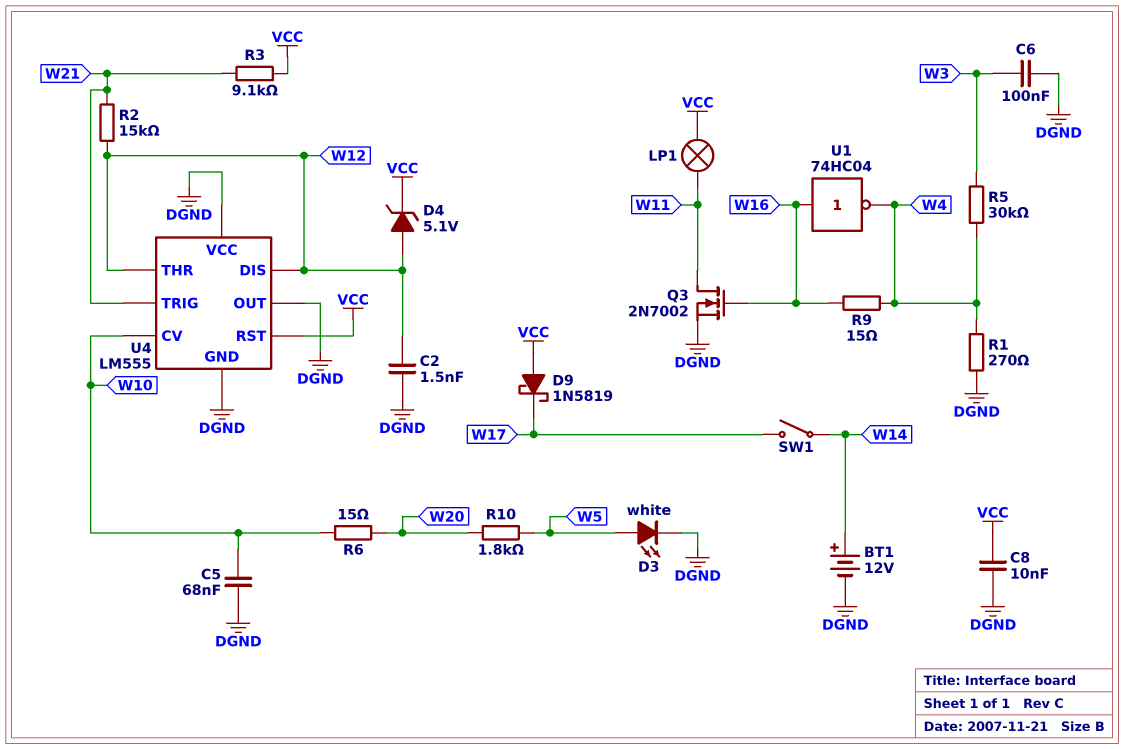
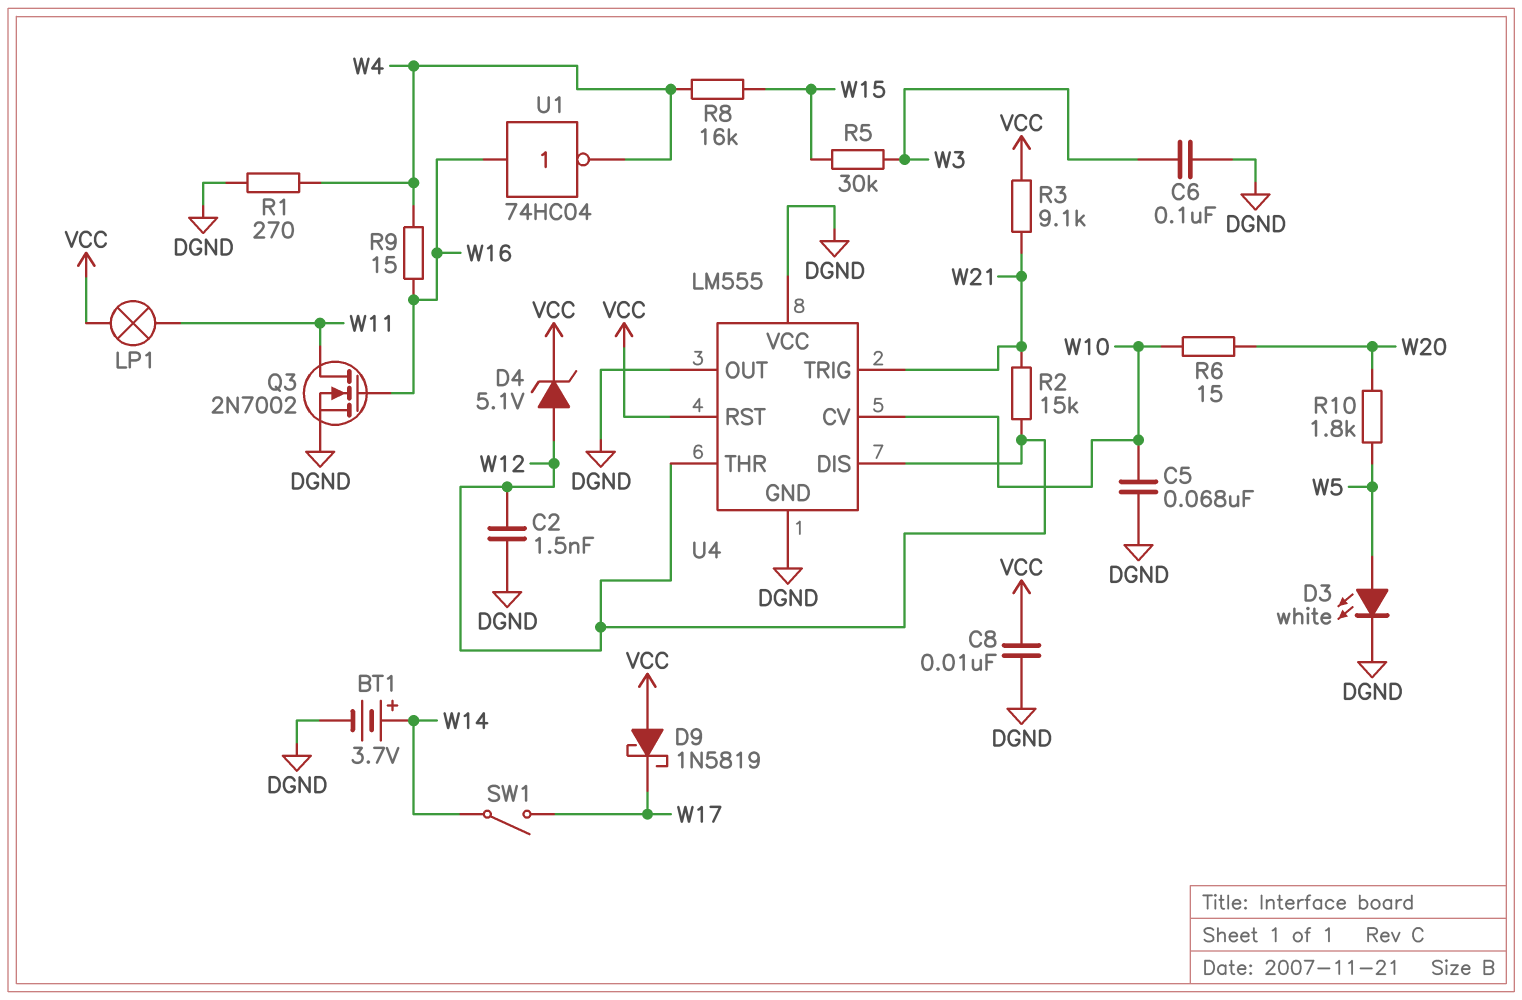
BT1: 12V (plus W14, minus DGND) -> 3.7V (plus W14, minus DGND)
R5: 30k (W3, W4) -> 30k (W3, W15)
R8: none -> 16k (W4, W15)

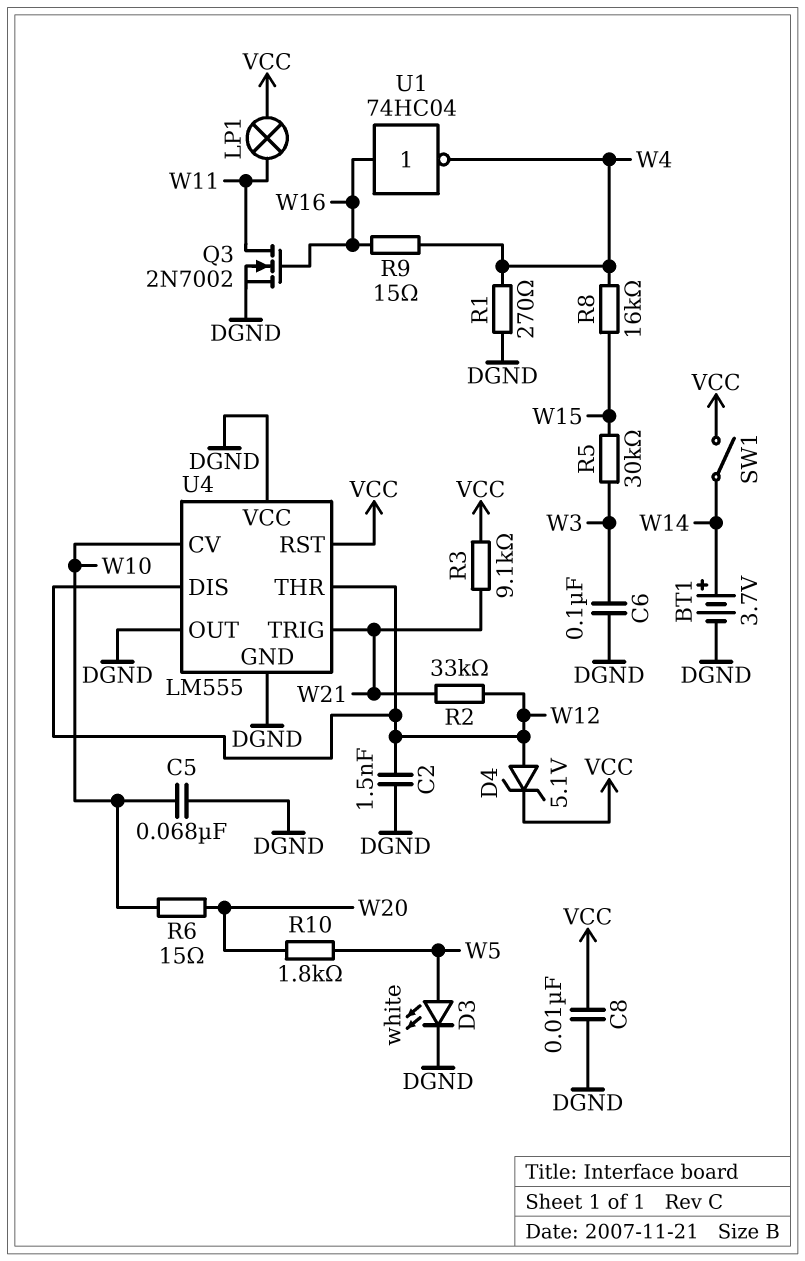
D9: schottky 1N5819 (A VCC, K W17) -> none
R2: 15k (W12, W21) -> 33k (W12, W21)
SW1: switch (W14, W17) -> switch (VCC, W14)

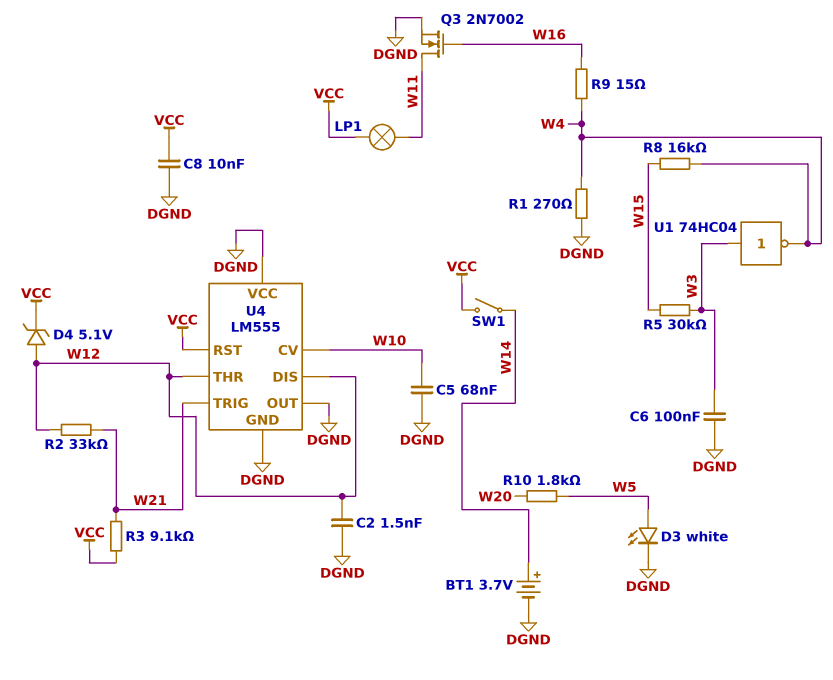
R6: 15 (W10, W20) -> none
U1: NOT 74HC04 (in W16, out W4) -> NOT 74HC04 (in W3, out W4)

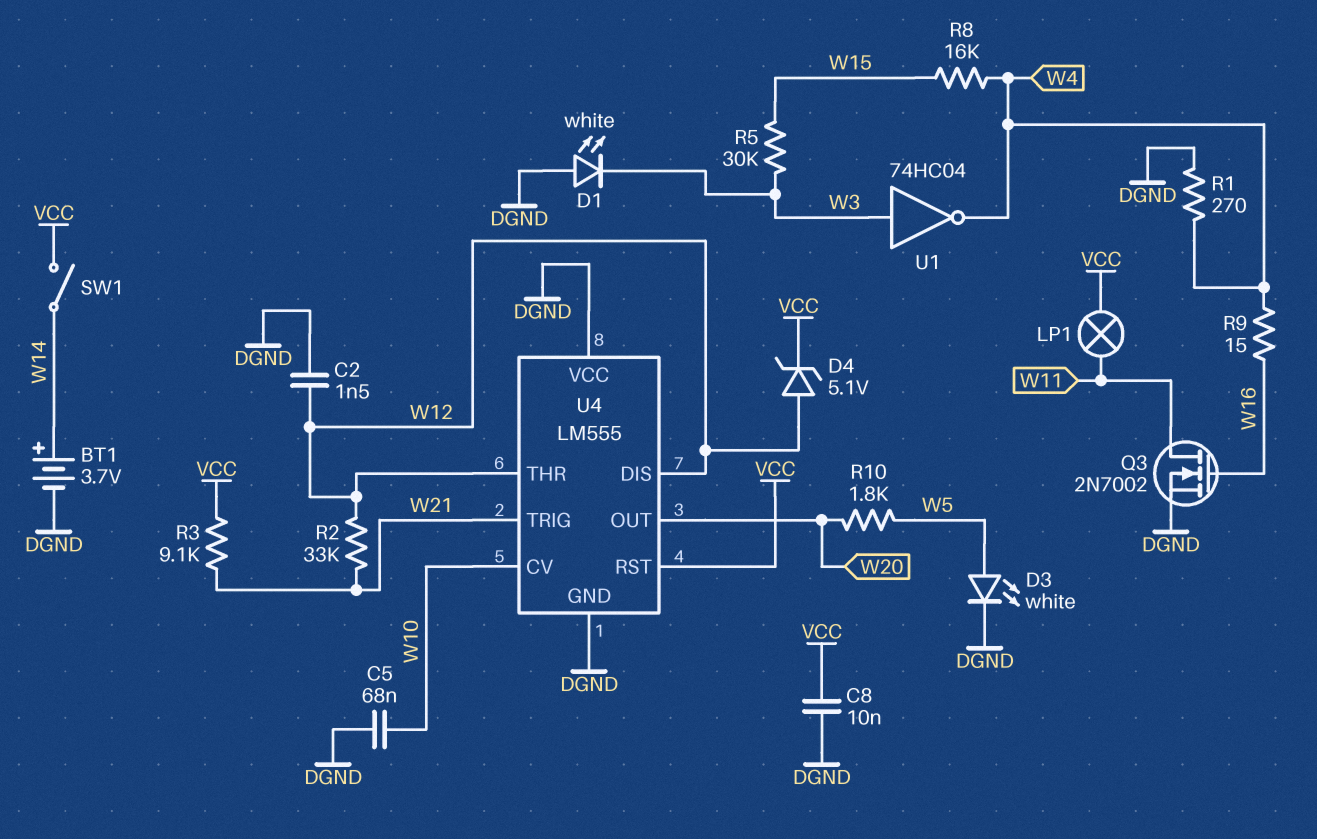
C6: 100nF (DGND, W3) -> none
D1: none -> LED white (A DGND, K W3)
U4 pin OUT: DGND -> W20

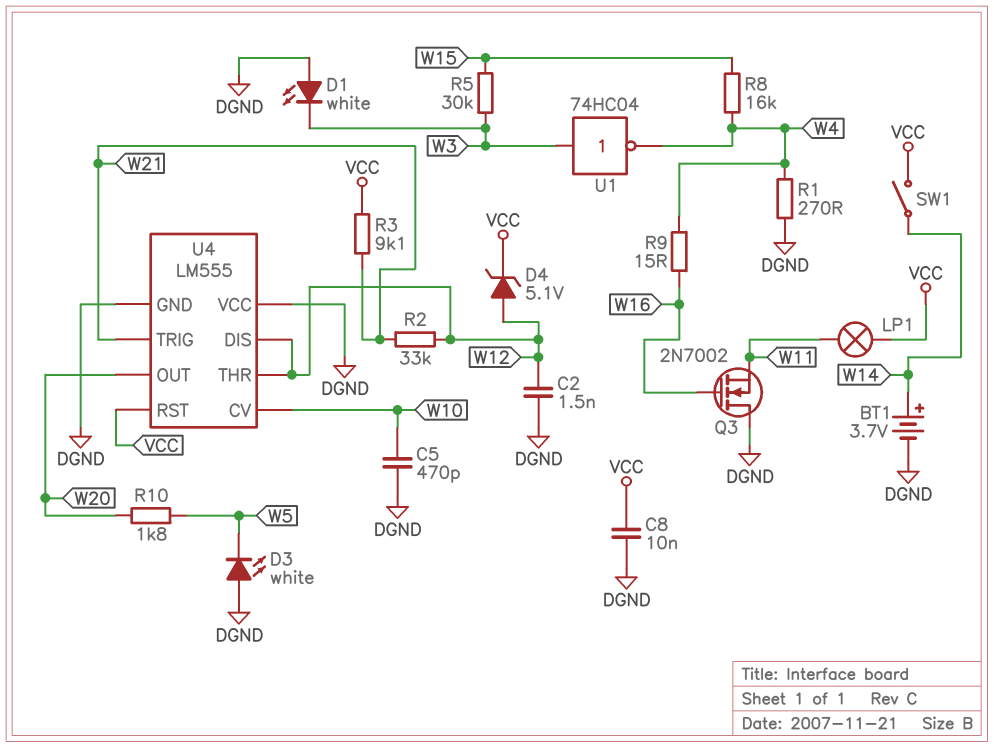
C5: 68nF (DGND, W10) -> 470pF (DGND, W10)
D3: LED white (A W5, K DGND) -> LED white (A DGND, K W5)
Q3: NMOS 2N7002 (G W16, D W11, S DGND) -> NMOS 2N7002 (G W16, D DGND, S W11)

